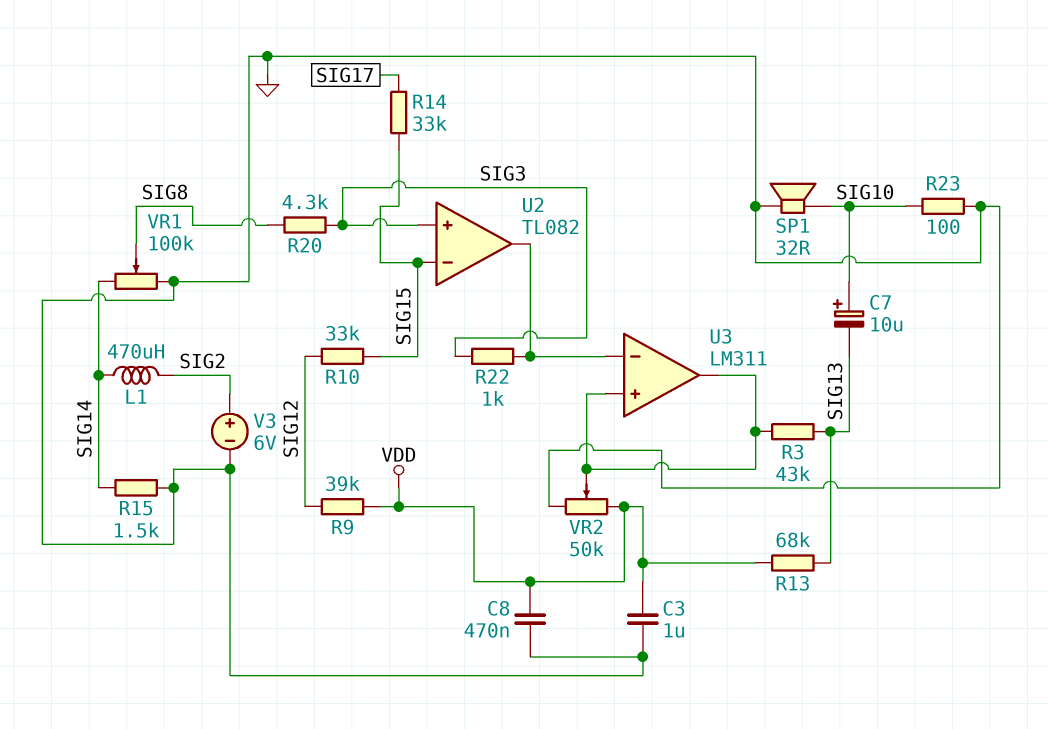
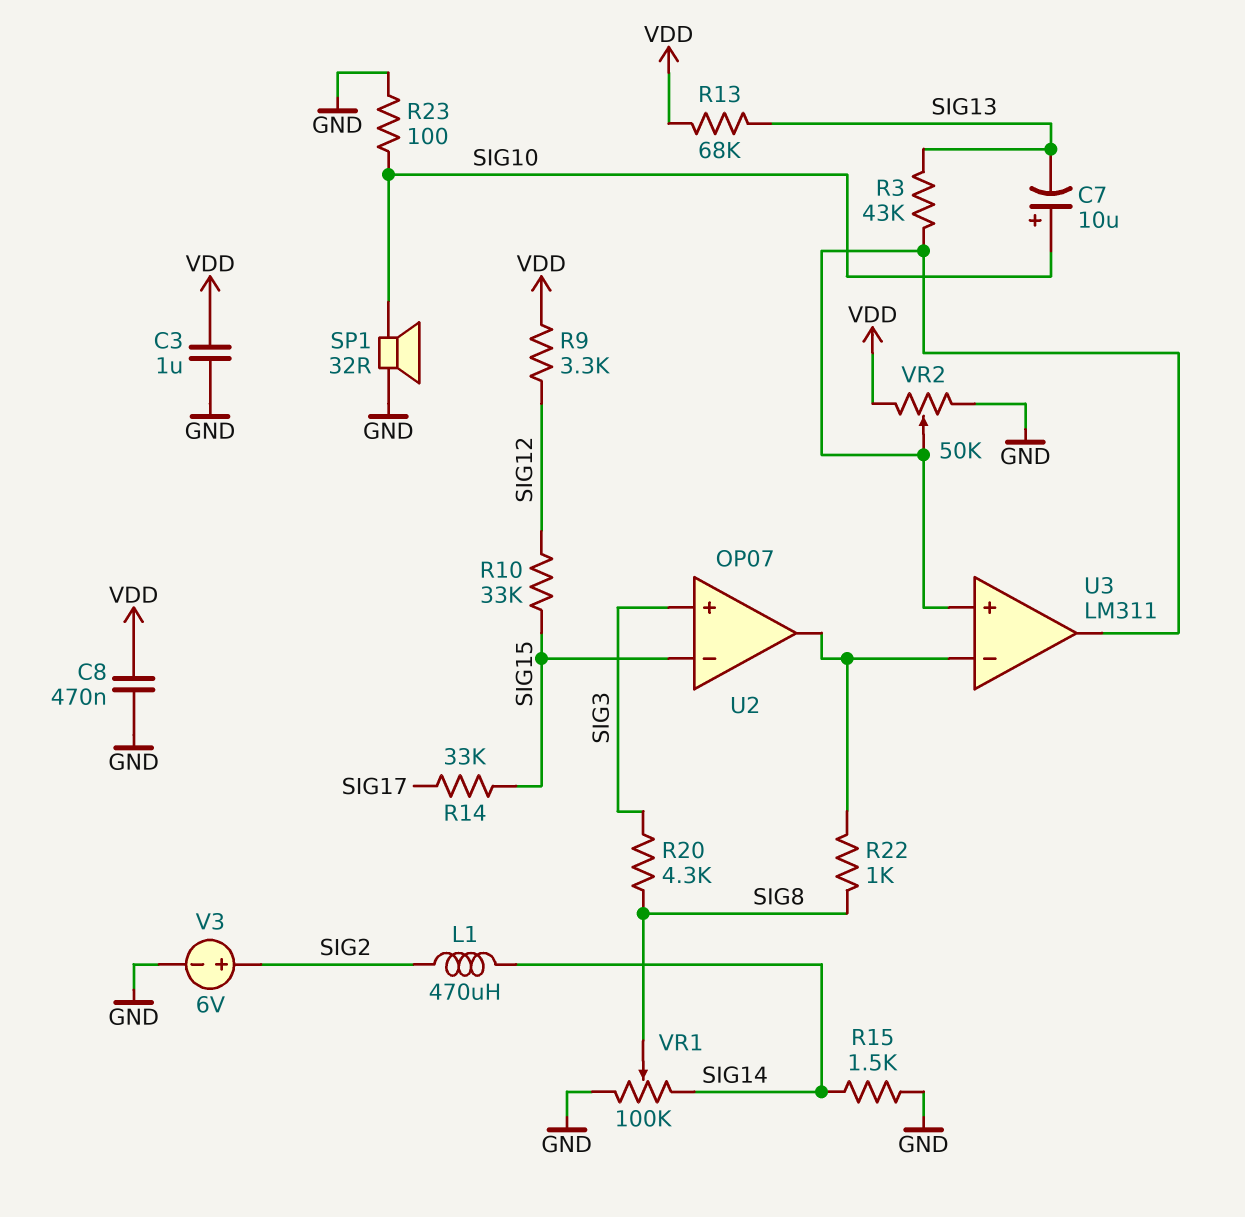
R9: 39k (SIG12, VDD) -> 3.3k (SIG12, VDD)
R22: 1k (SIG3, U2/out) -> 1k (SIG8, U2/out)
U2: TL082 -> OP07

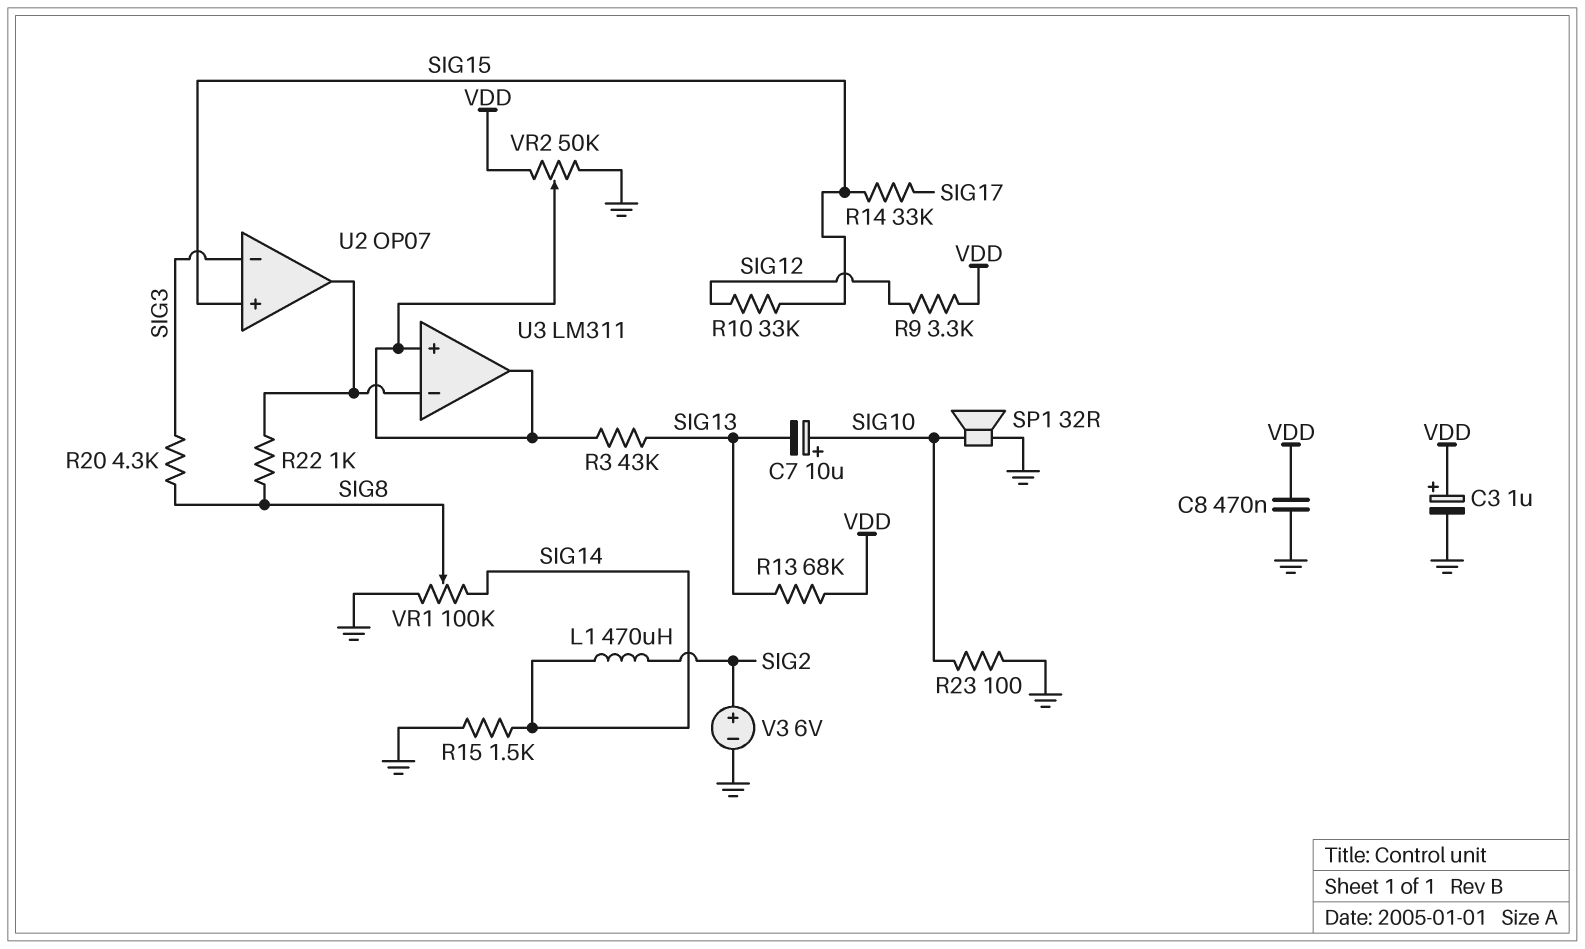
C3: 1uF (GND, VDD) -> 1uF (plus VDD, minus GND)
U2 pin in+: SIG3 -> SIG15
U2 pin in-: SIG15 -> SIG3

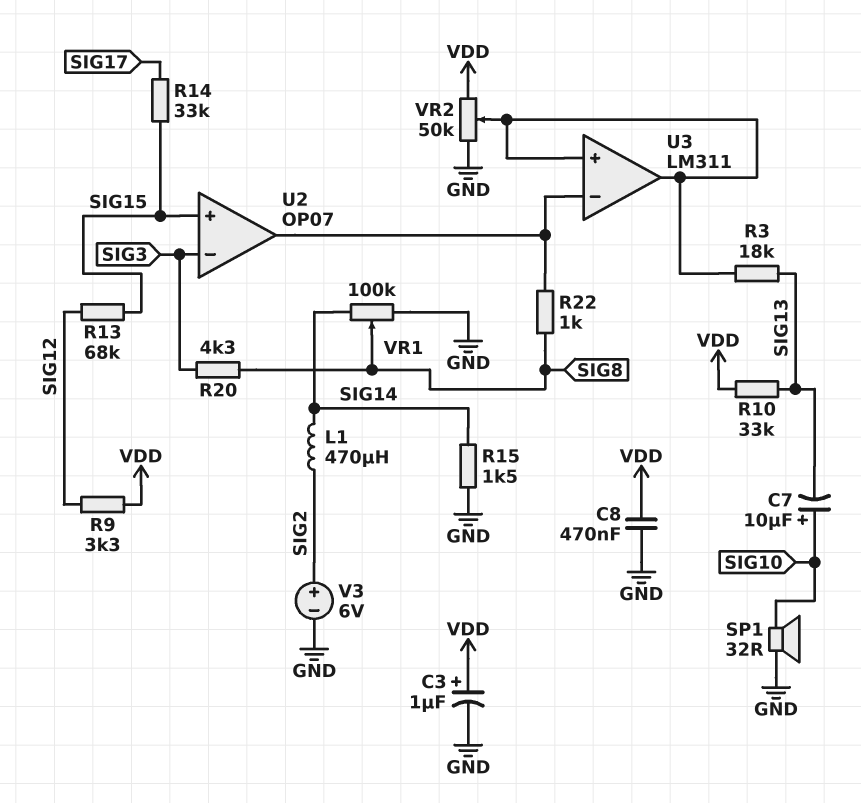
R3: 43k (SIG13, U3/in+) -> 18k (SIG13, U3/in+)
R10: 33k (SIG12, SIG15) -> 33k (SIG13, VDD)
R13: 68k (SIG13, VDD) -> 68k (SIG12, SIG15)
R23: 100 (GND, SIG10) -> none

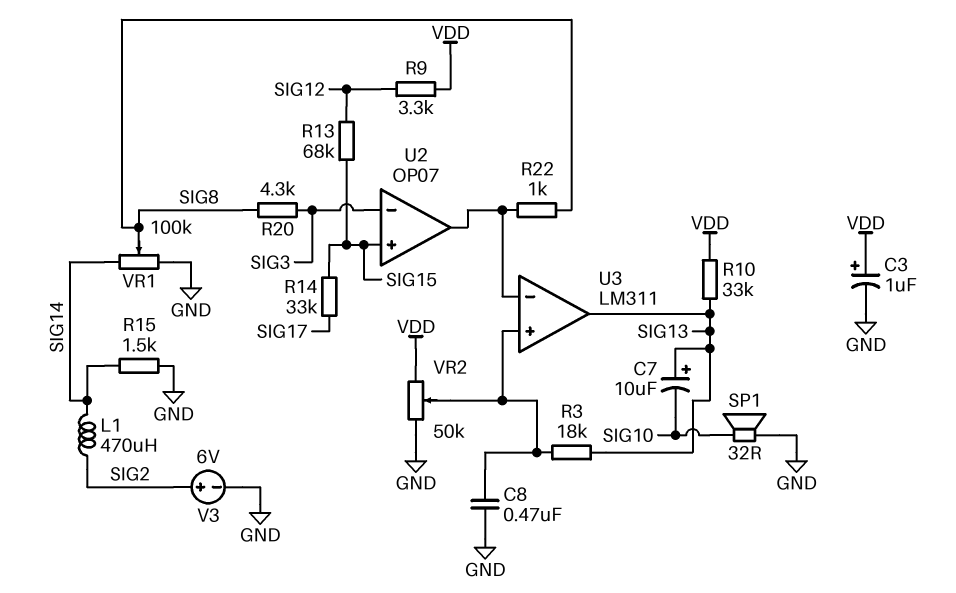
C7: 10uF (plus SIG10, minus SIG13) -> 10uF (plus SIG13, minus SIG10)
C8: 470nF (GND, VDD) -> 470nF (GND, U3/in+)
U3 pin out: U3/in+ -> SIG13

